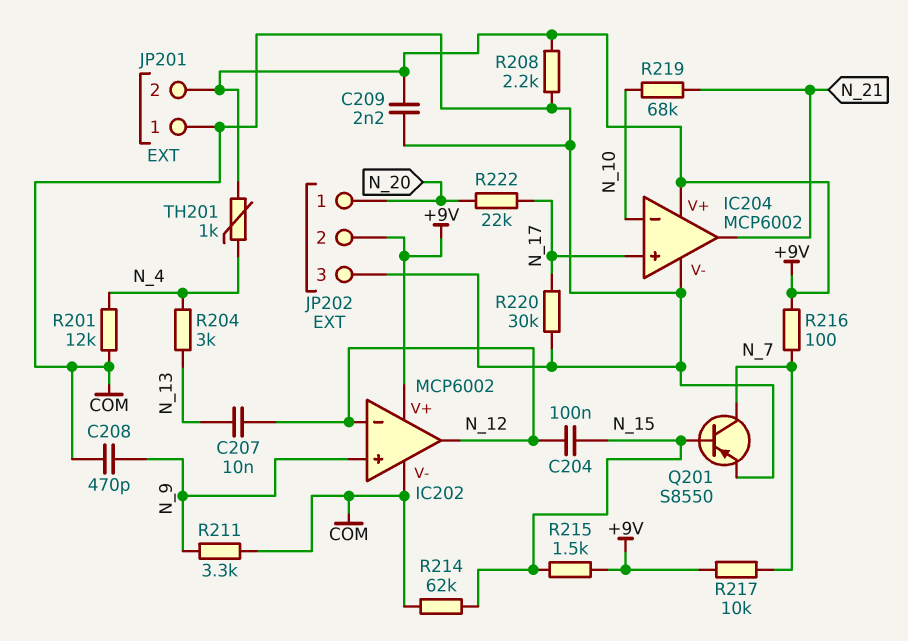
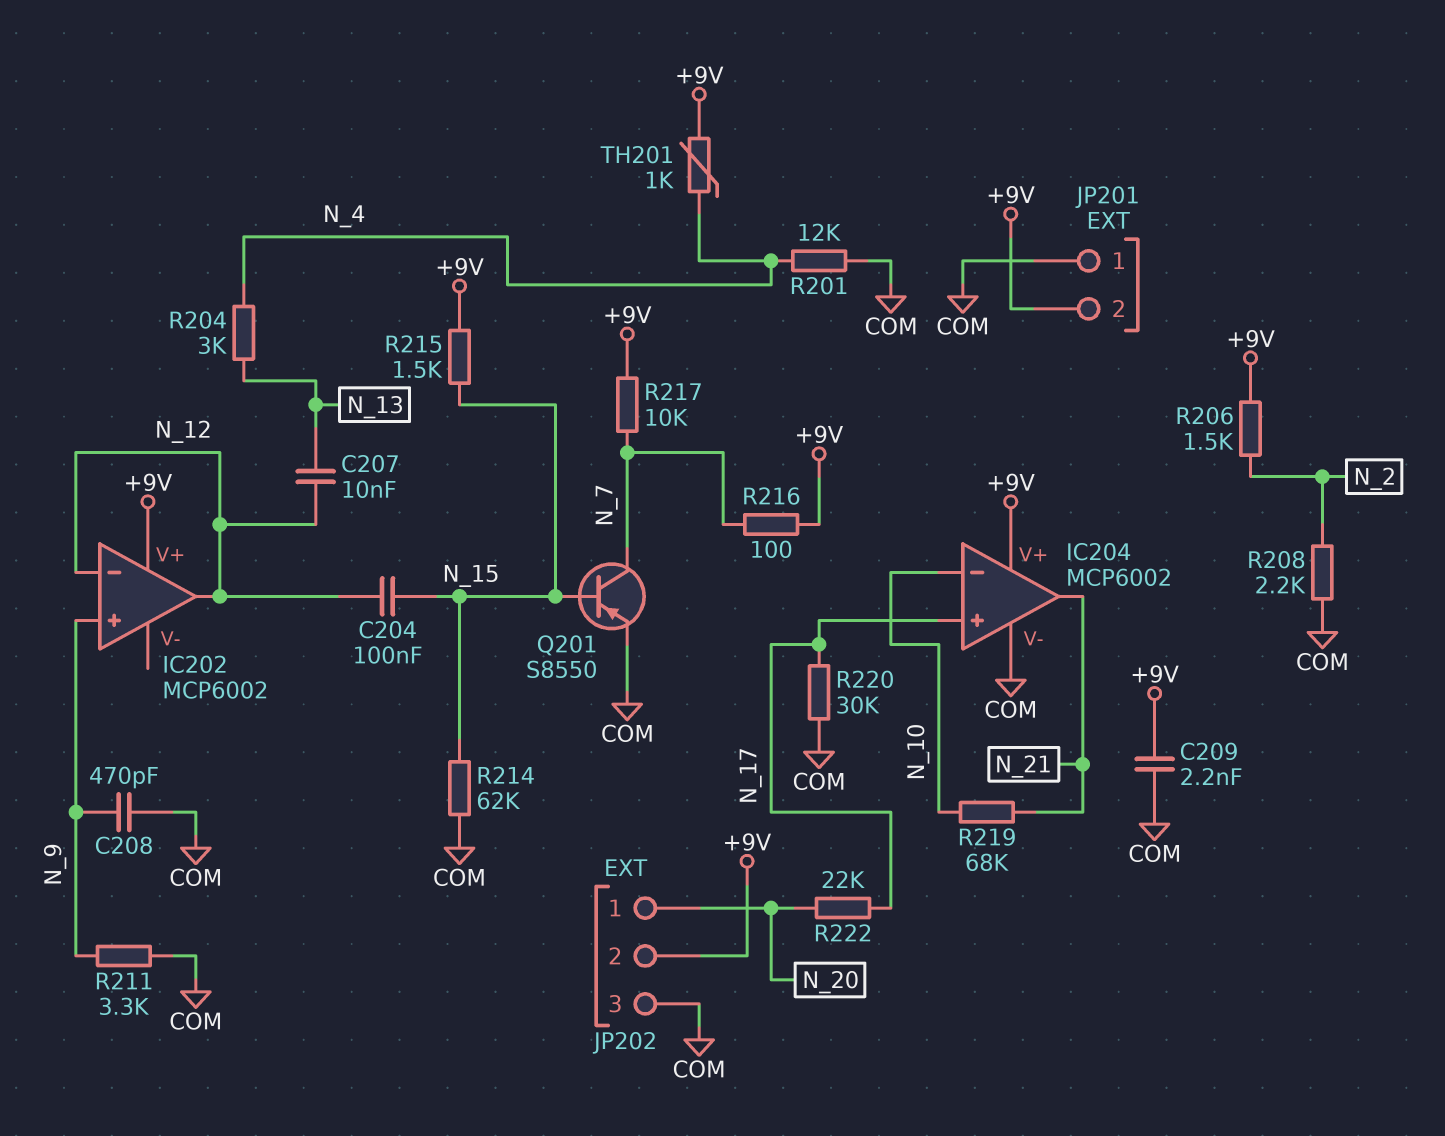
IC202 pin V-: COM -> none
R206: none -> 1.5k (+9V, N_2)
R208: 2.2k (+9V, COM) -> 2.2k (COM, N_2)

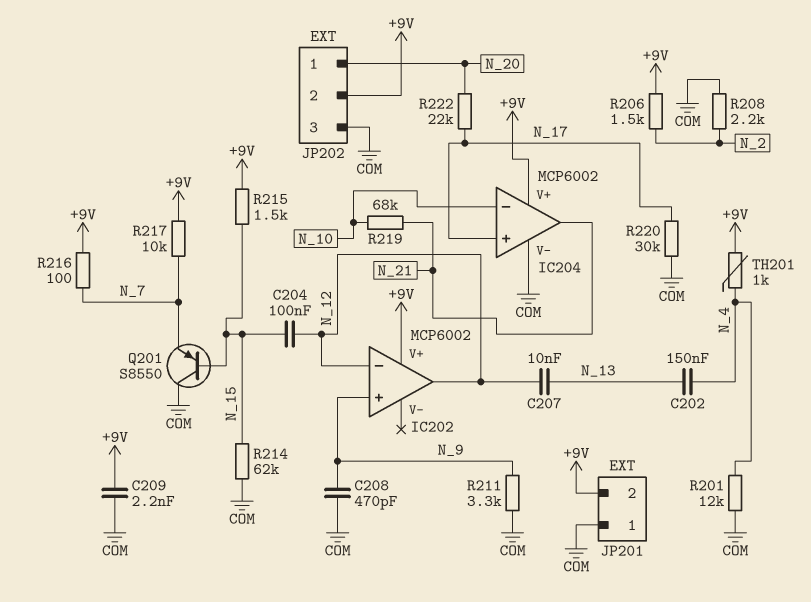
C202: none -> 150nF (N_4, N_13)
Q201: PNP S8550 (B N_15, C N_7, E COM) -> PNP S8550 (B N_15, C COM, E N_7)
R204: 3k (N_4, N_13) -> none

